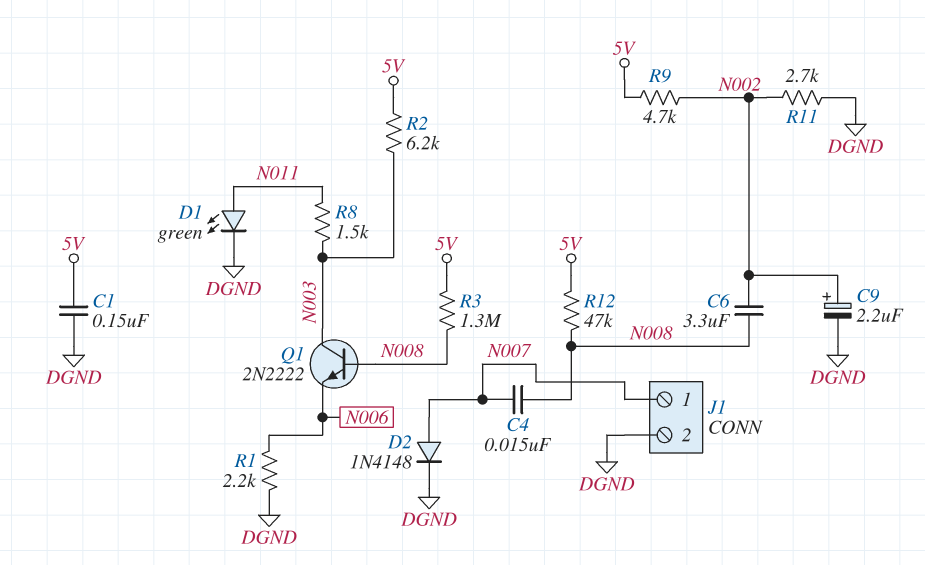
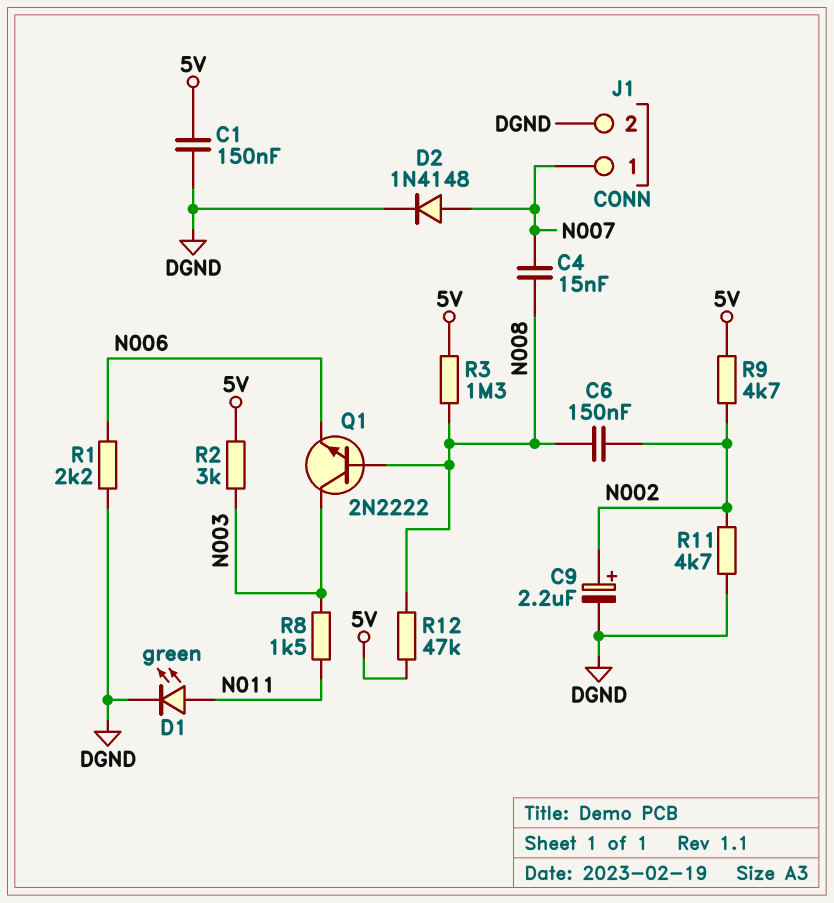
C6: 3.3uF (N002, N008) -> 150nF (N002, N008)
R2: 6.2k (5V, N003) -> 3k (5V, N003)
R11: 2.7k (DGND, N002) -> 4.7k (DGND, N002)

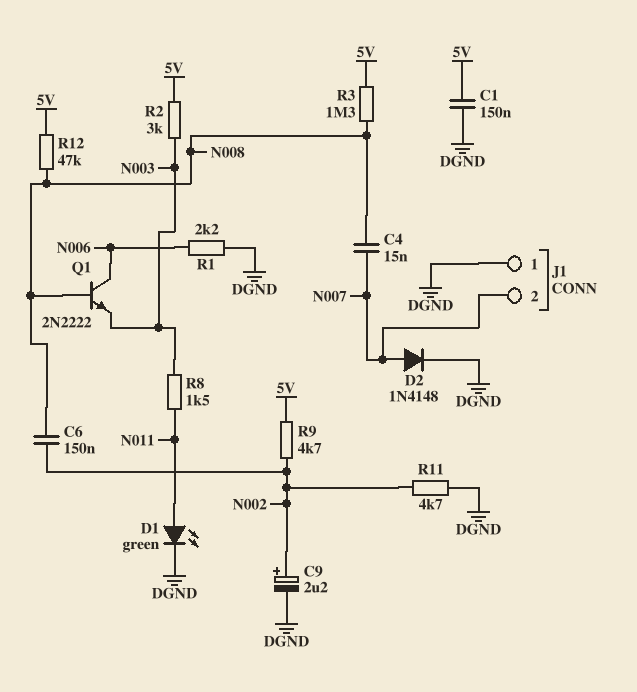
J1 pin 1: N007 -> DGND
J1 pin 2: DGND -> N007
Q1: NPN 2N2222 (B N008, C N003, E N006) -> NPN 2N2222 (B N008, C N006, E N003)

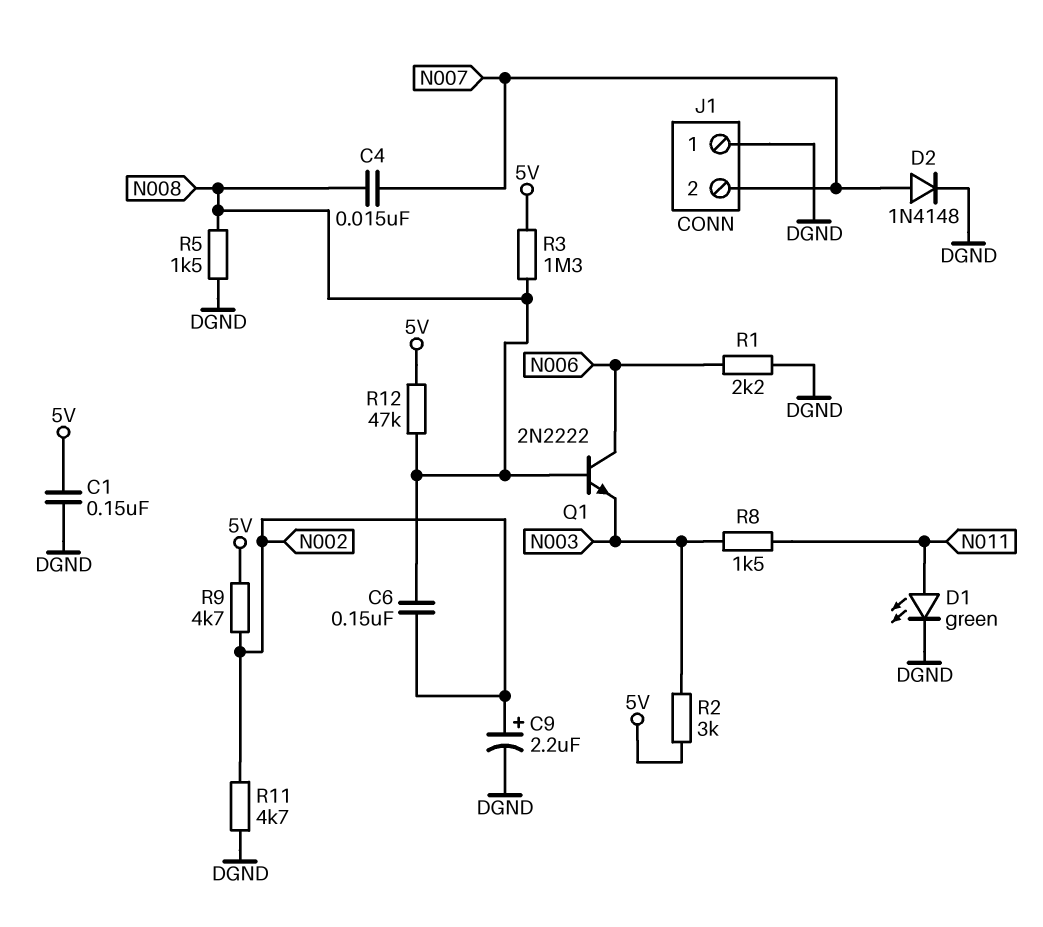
R5: none -> 1.5k (DGND, N008)

